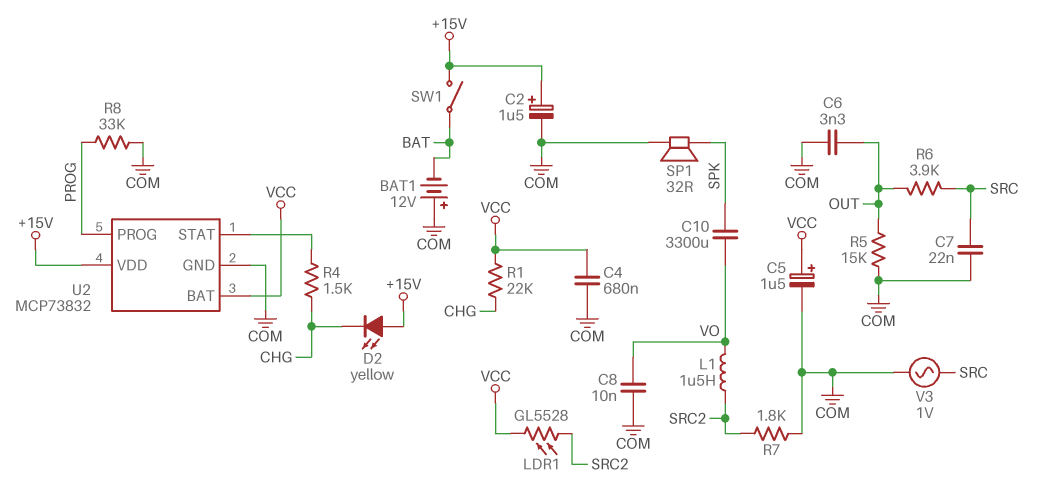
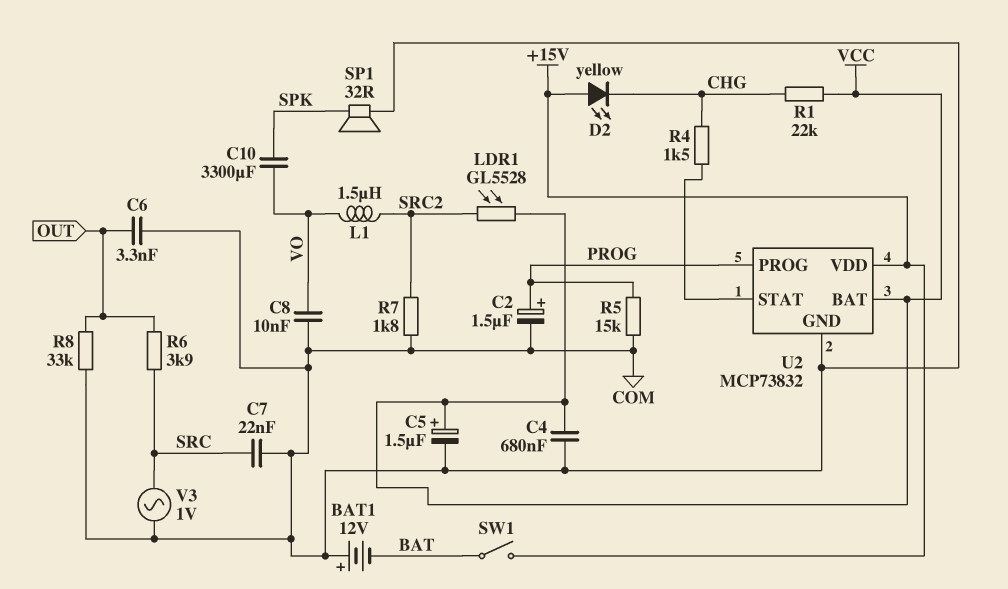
C2: 1.5uF (plus +15V, minus COM) -> 1.5uF (plus PROG, minus COM)
R5: 15k (COM, OUT) -> 15k (COM, PROG)
R8: 33k (COM, PROG) -> 33k (COM, OUT)

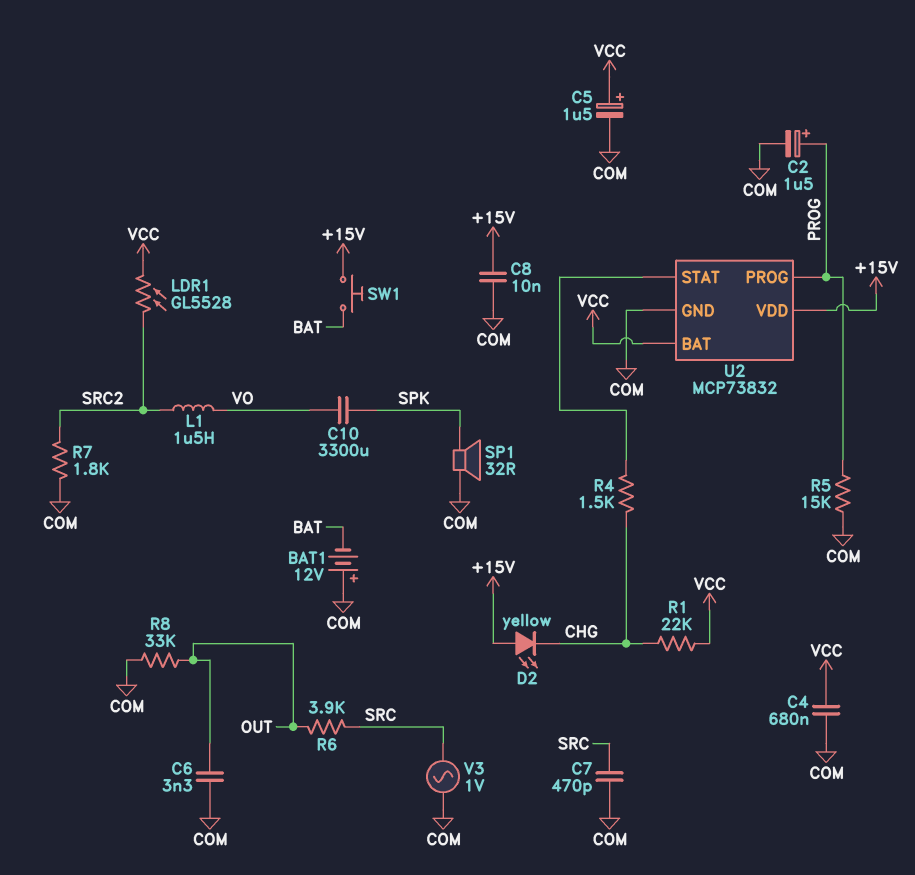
C7: 22nF (COM, SRC) -> 470pF (COM, SRC)
C8: 10nF (COM, VO) -> 10nF (+15V, COM)
SW1: switch (+15V, BAT) -> button (+15V, BAT)

